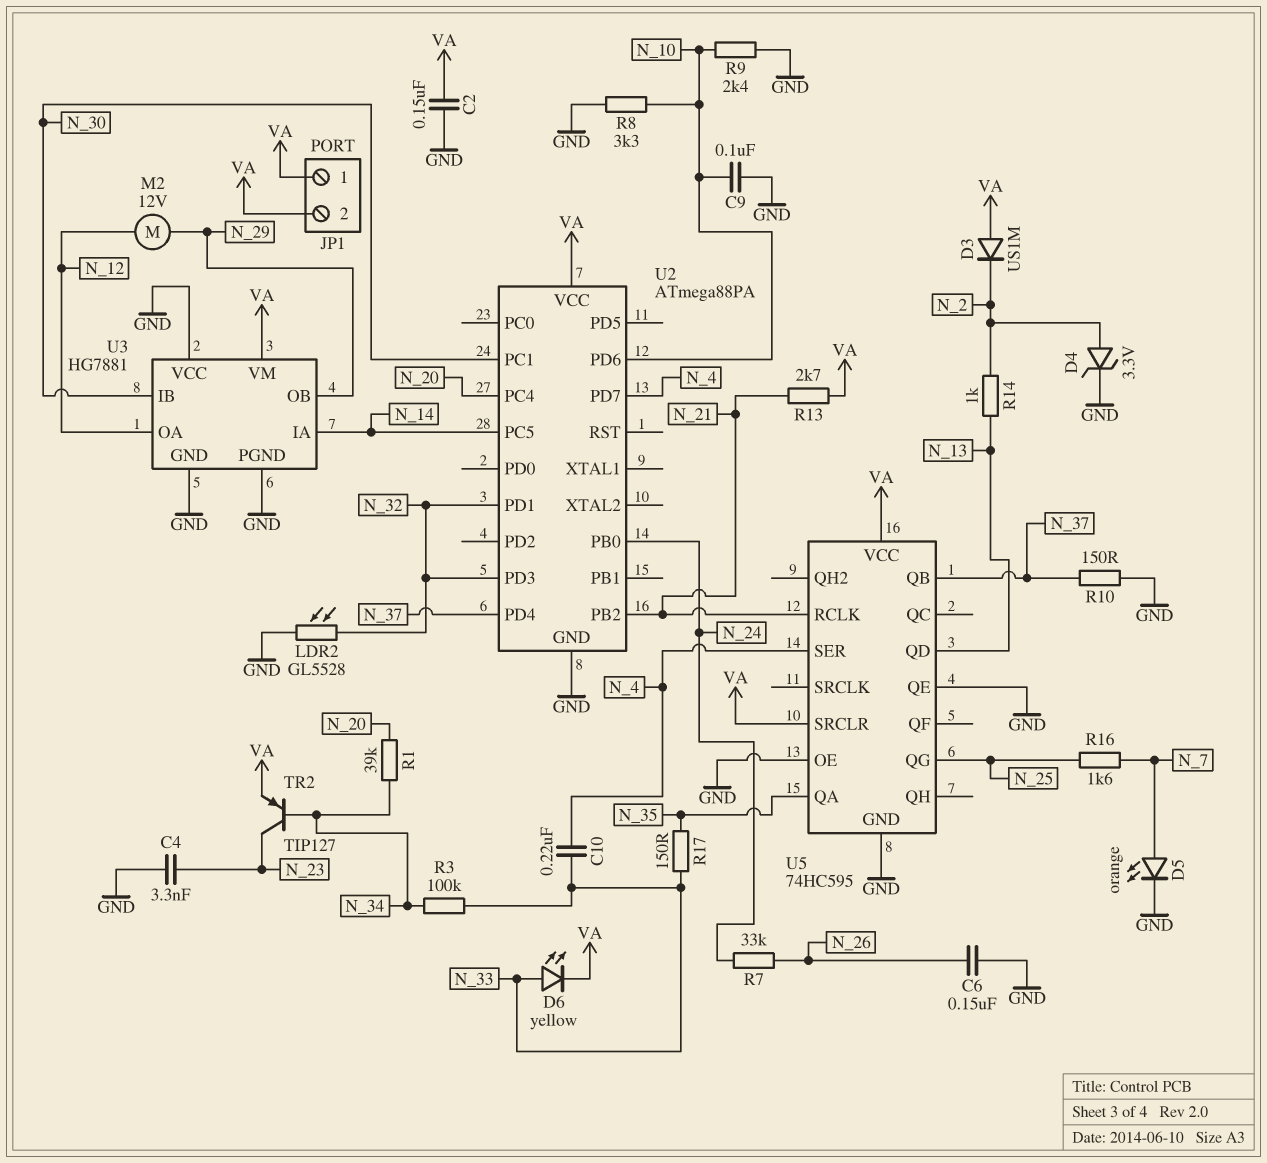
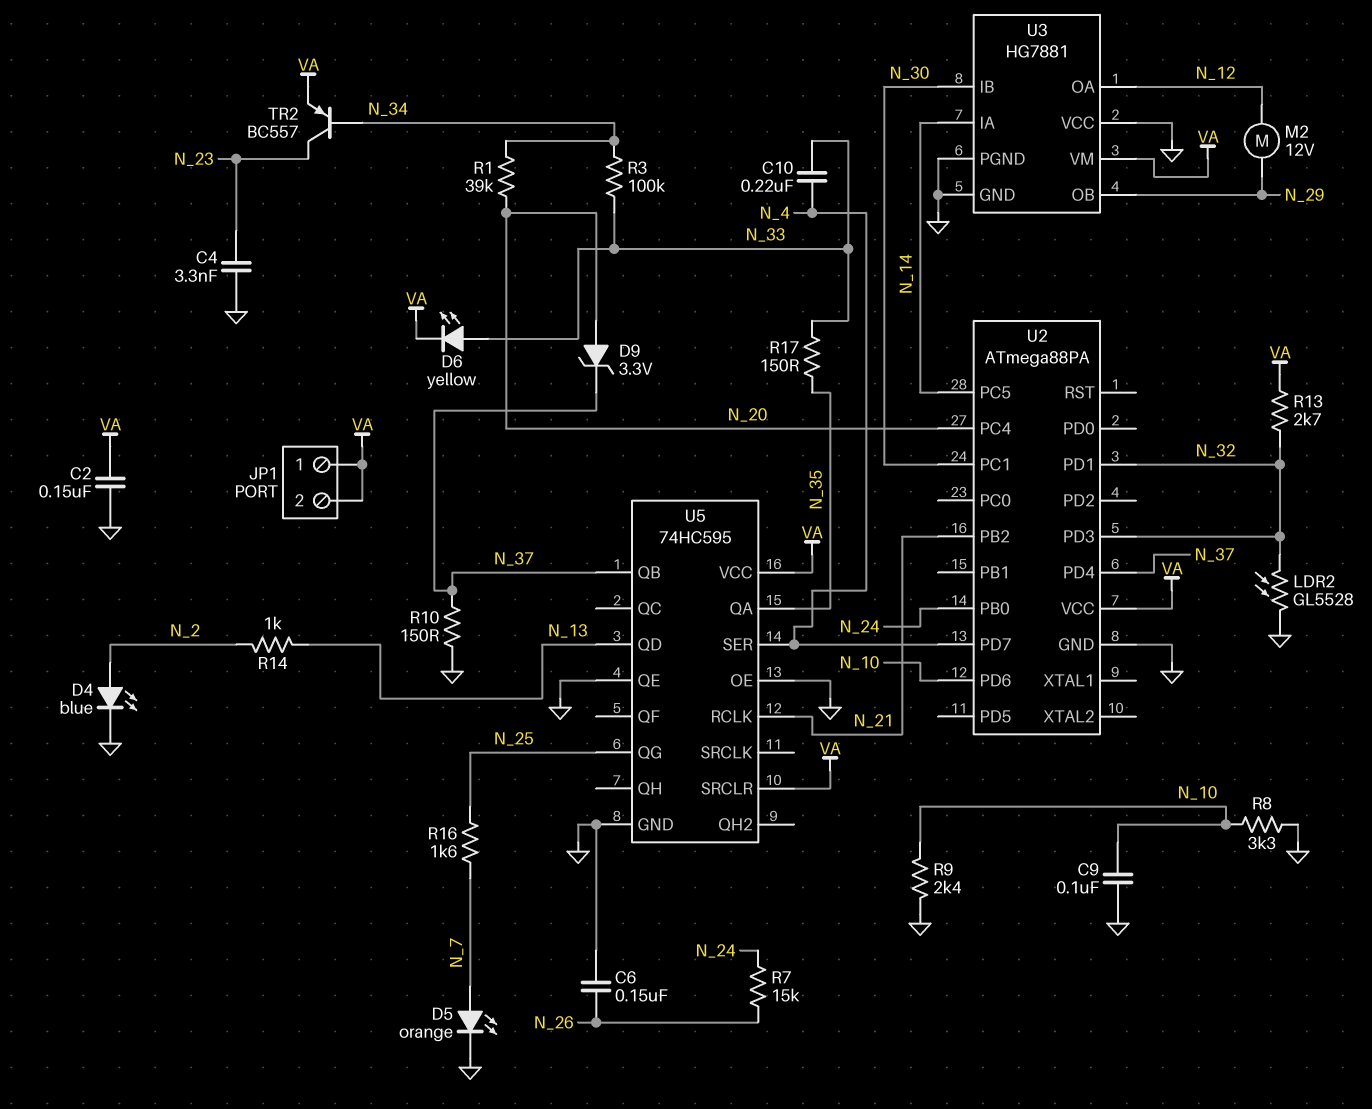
D3: diode US1M (A VA, K N_2) -> none
D4: zener 3.3V (A N_2, K GND) -> LED blue (A N_2, K GND)
D9: none -> zener 3.3V (A N_20, K N_37)
R7: 33k (N_24, N_26) -> 15k (N_24, N_26)
R13: 2.7k (N_21, VA) -> 2.7k (N_32, VA)
TR2: PNP TIP127 (B N_34, C N_23, E VA) -> PNP BC557 (B N_34, C N_23, E VA)

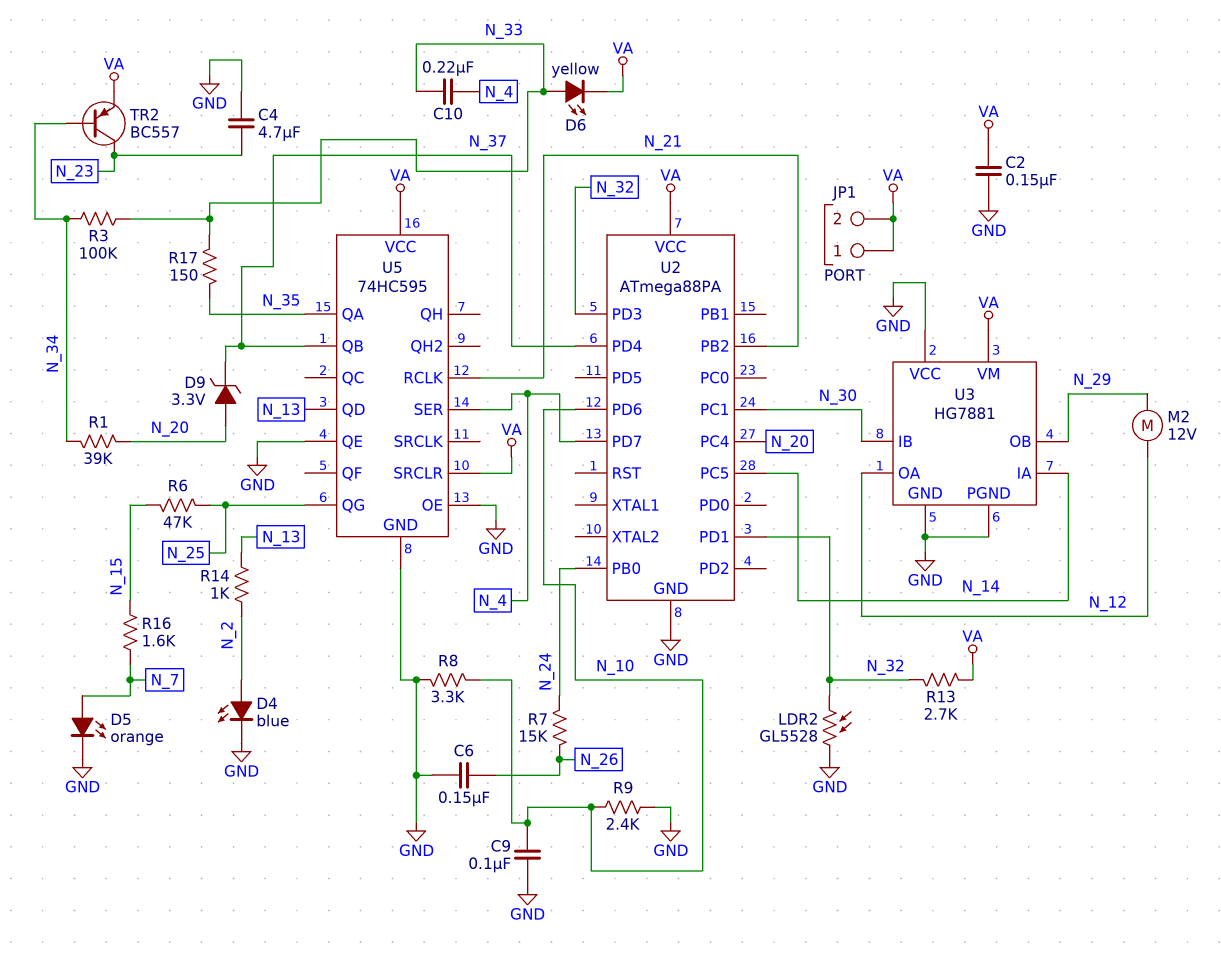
C4: 3.3nF (GND, N_23) -> 4.7uF (GND, N_23)
R6: none -> 47k (N_15, N_25)
R10: 150 (GND, N_37) -> none
R16: 1.6k (N_7, N_25) -> 1.6k (N_7, N_15)

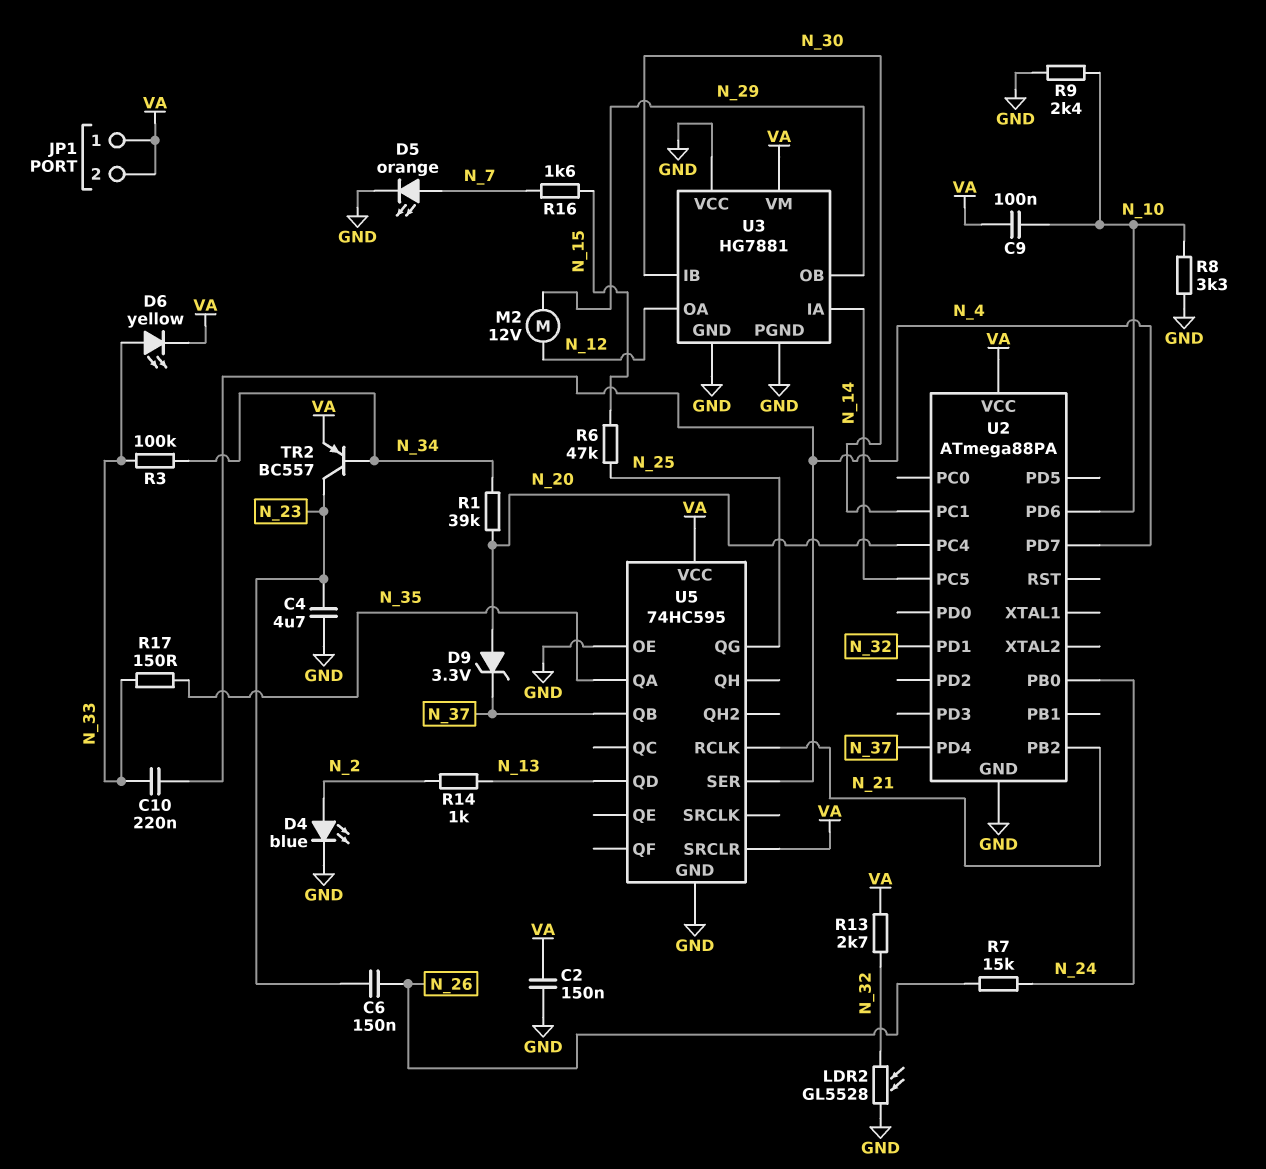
C6: 150nF (GND, N_26) -> 150nF (N_23, N_26)
C9: 100nF (GND, N_10) -> 100nF (N_10, VA)
U2 pin PD3: N_32 -> none
U5 pin QE: GND -> none

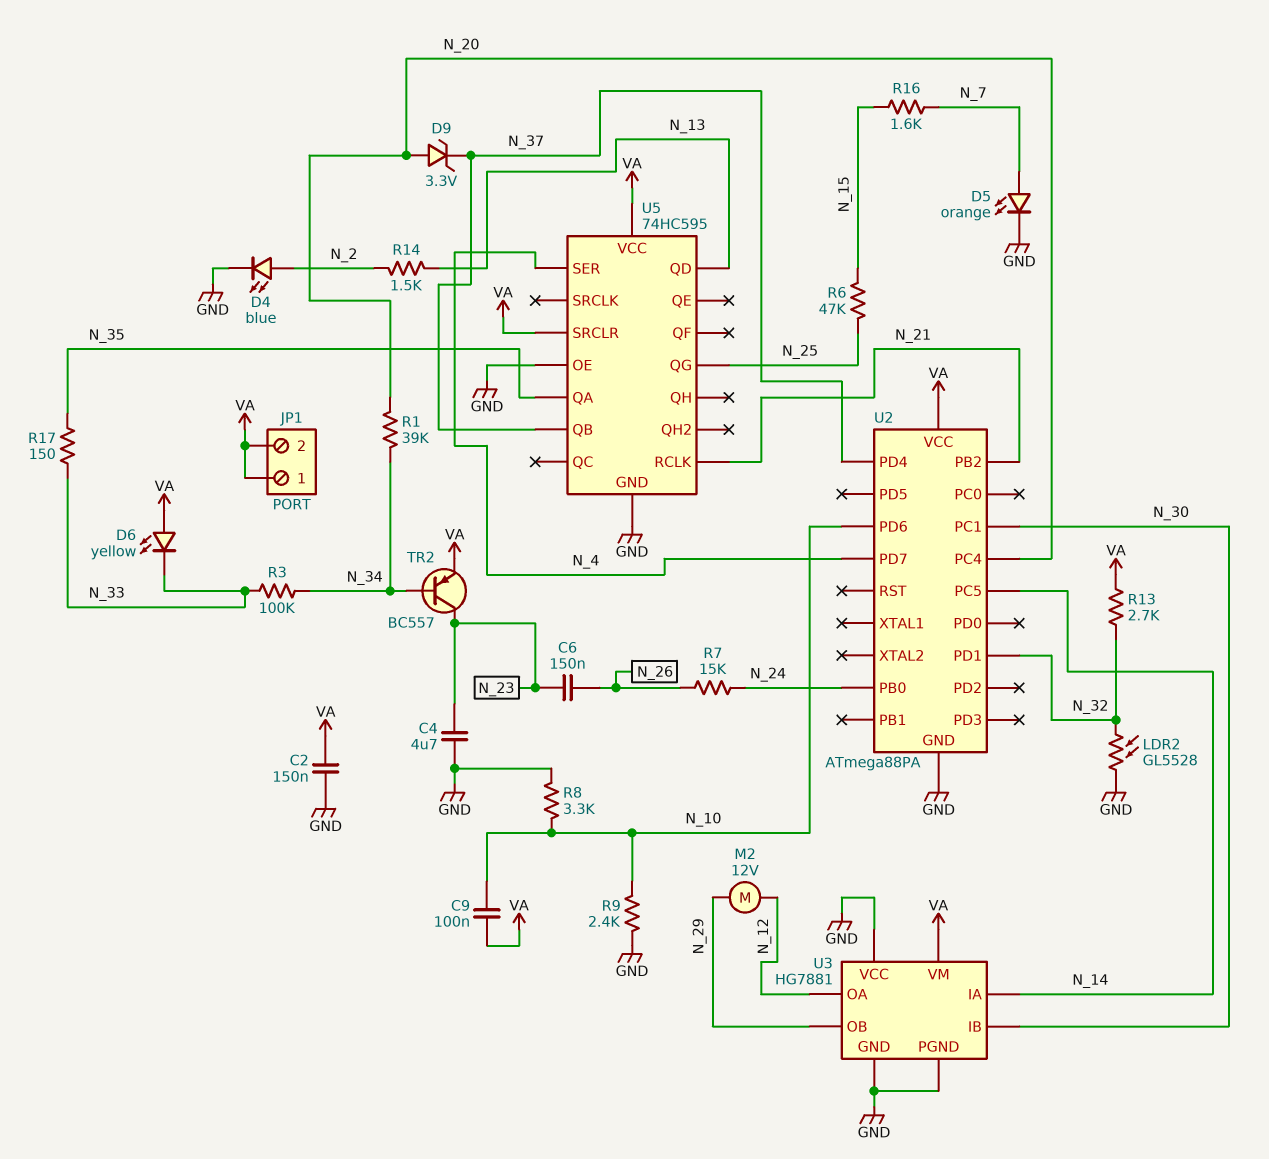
C10: 220nF (N_4, N_33) -> none
D6: LED yellow (A N_33, K VA) -> LED yellow (A VA, K N_33)
R14: 1k (N_2, N_13) -> 1.5k (N_2, N_13)

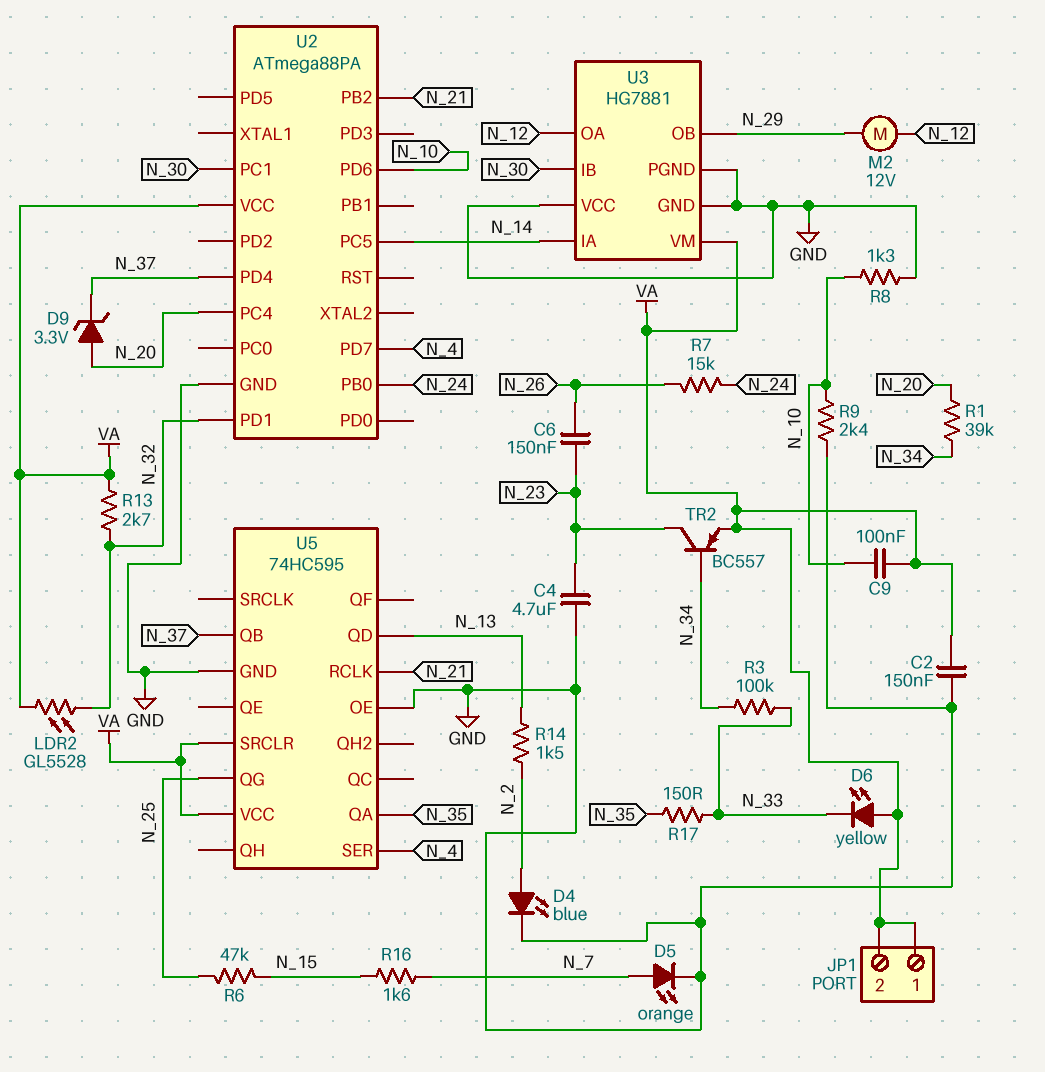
LDR2: GL5528 (GND, N_32) -> GL5528 (N_32, VA)
R8: 3.3k (GND, N_10) -> 1.3k (GND, N_10)

